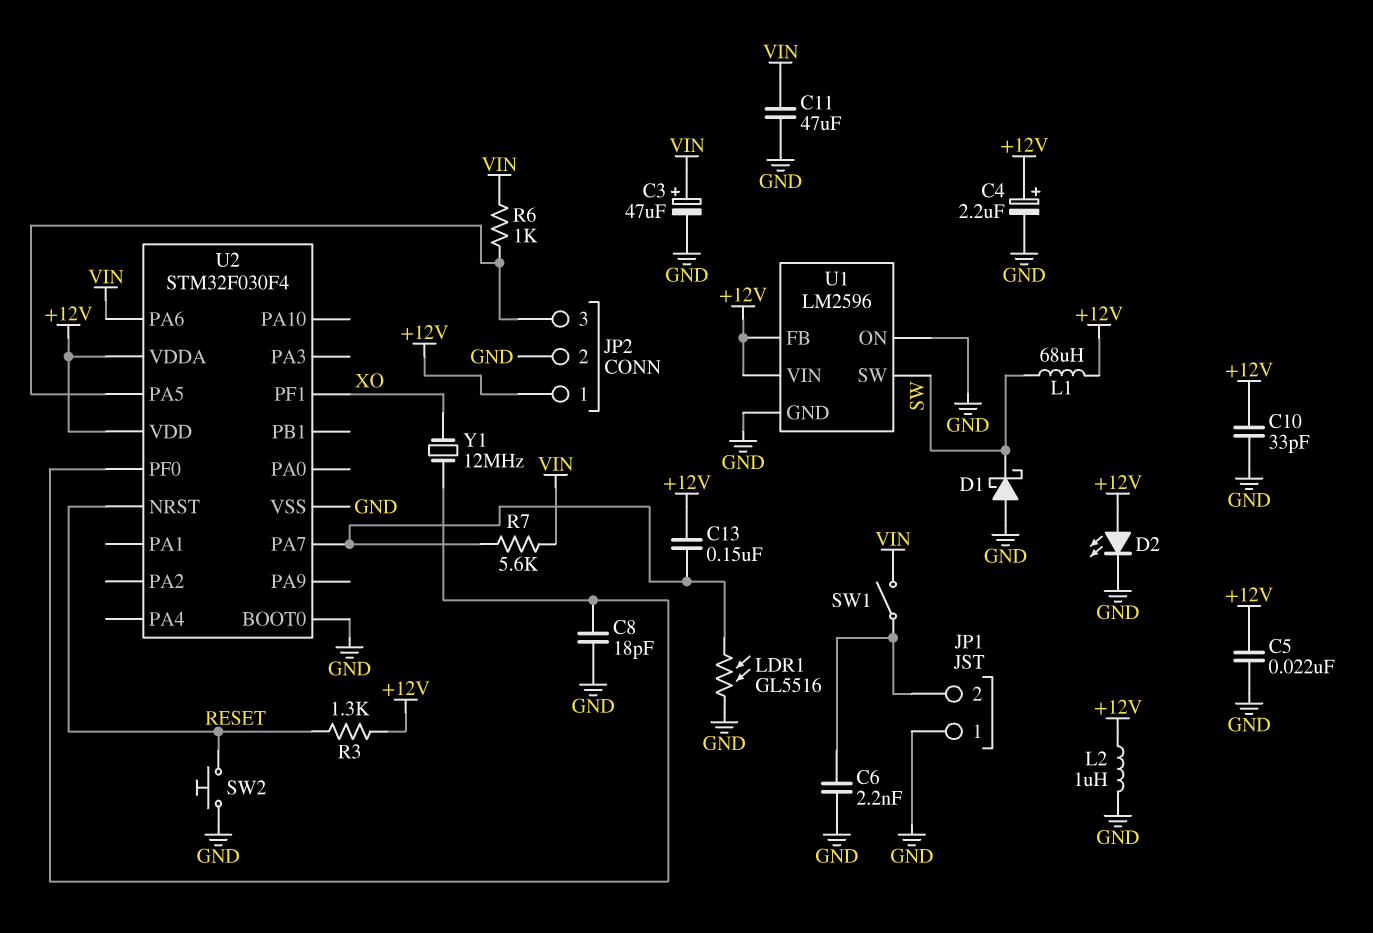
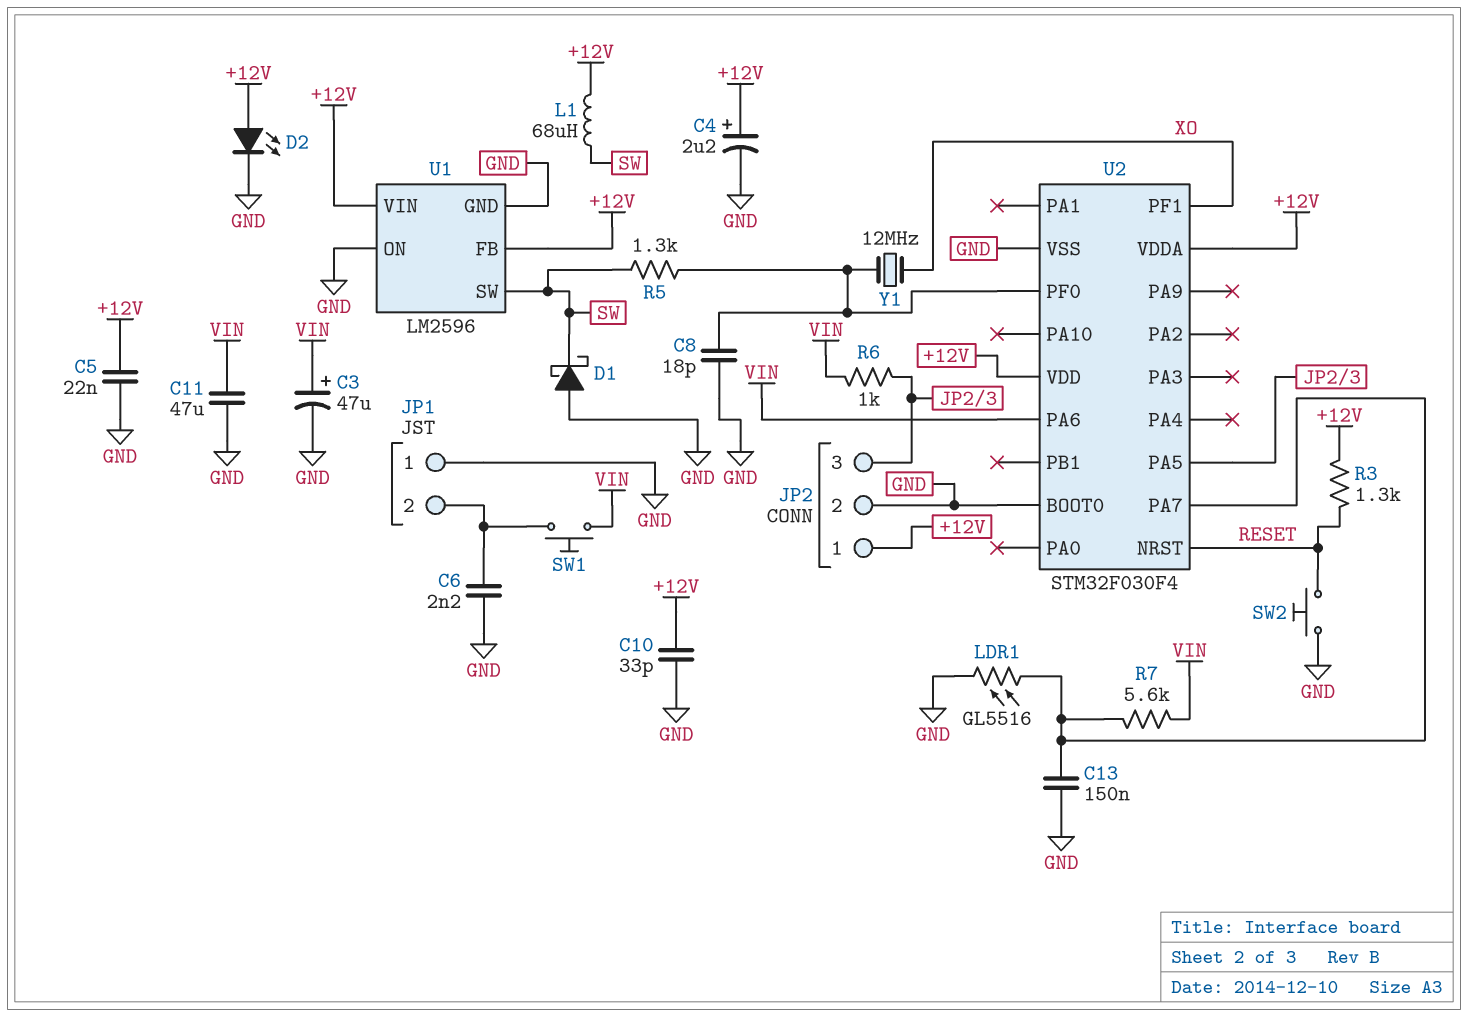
C13: 150nF (+12V, U2/PA7) -> 150nF (GND, U2/PA7)
L2: 1uH (+12V, GND) -> none
R5: none -> 1.3k (SW, U2/PF0)
SW1: switch (JP1/2, VIN) -> button (JP1/2, VIN)

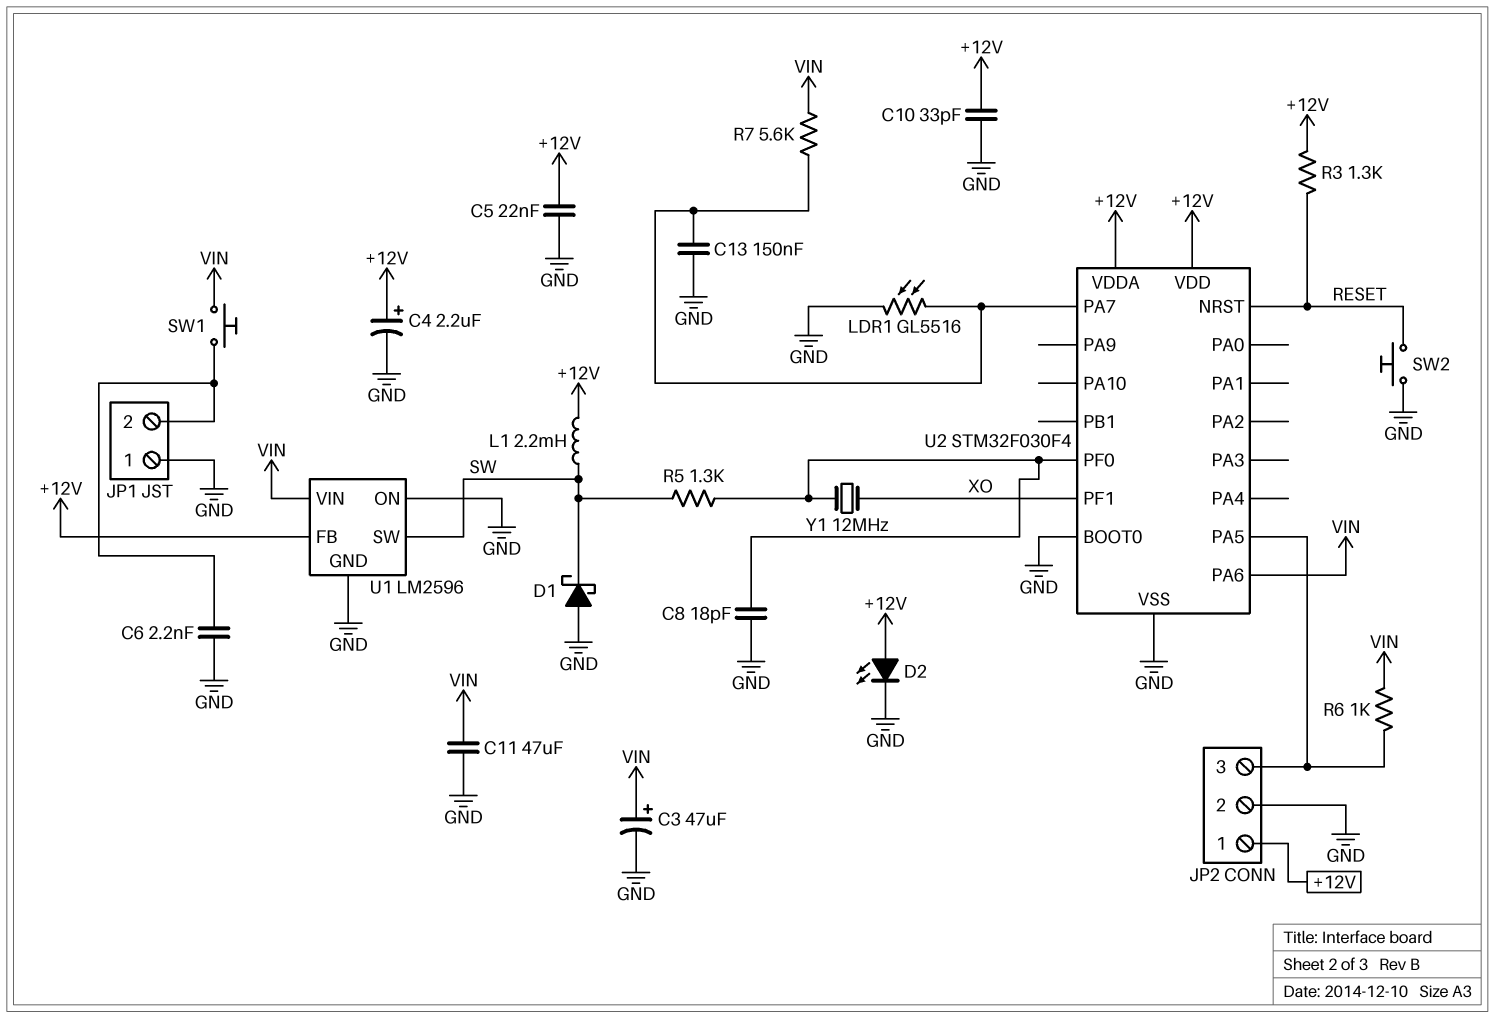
L1: 68uH (+12V, SW) -> 2.2mH (+12V, SW)
U1 pin VIN: +12V -> VIN

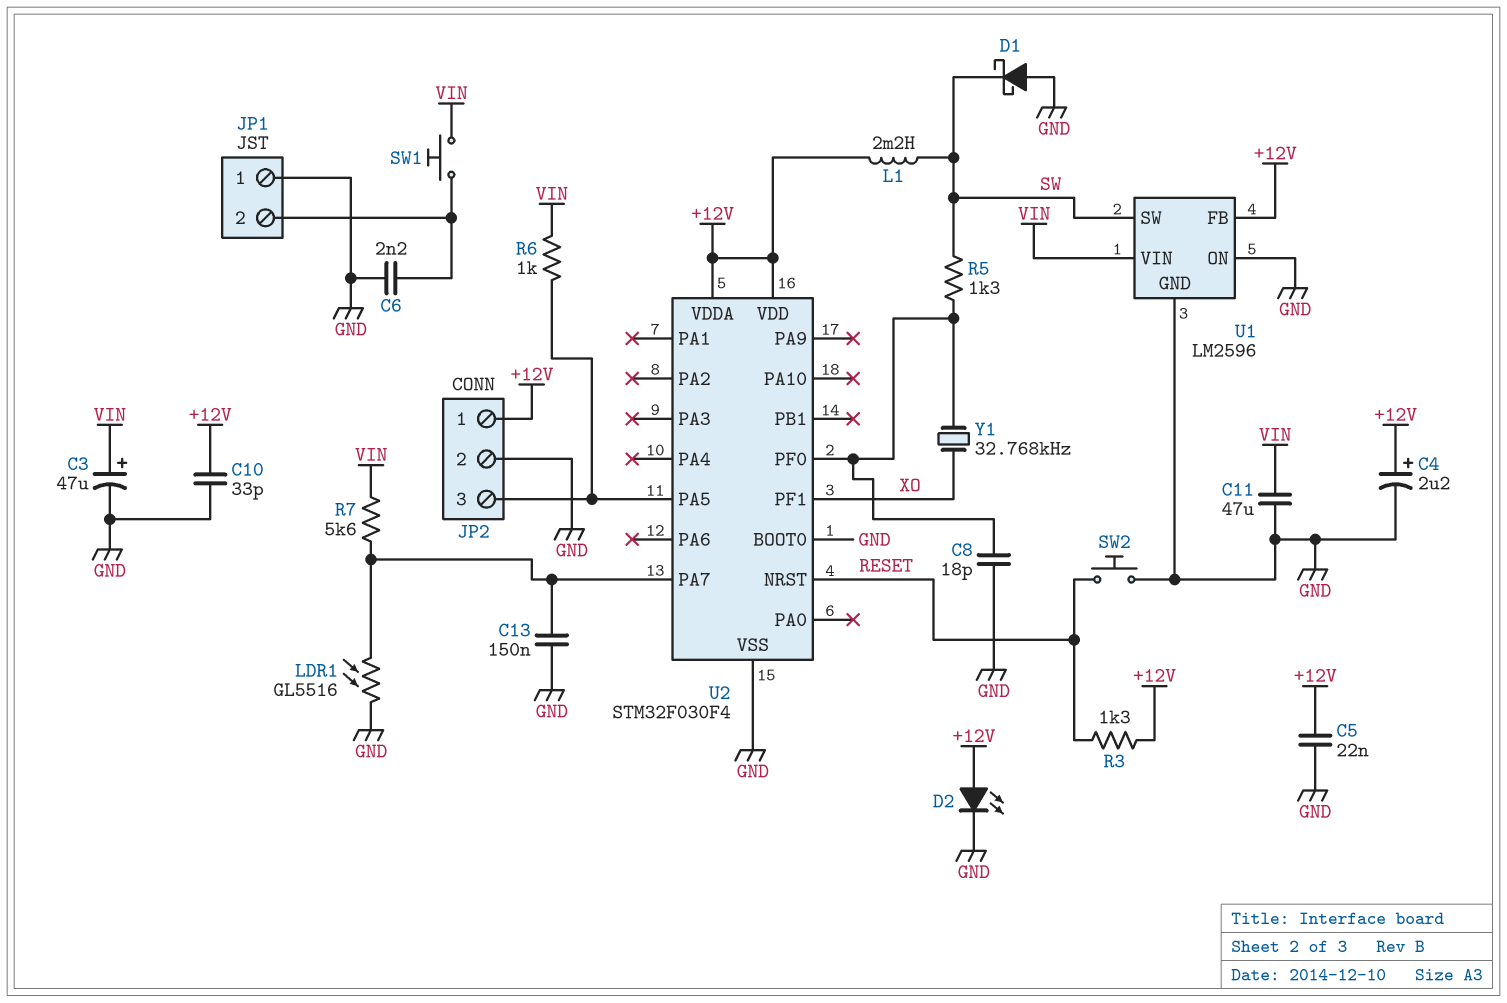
U2 pin PA6: VIN -> none
Y1: 12MHz (U2/PF0, XO) -> 32.768kHz (U2/PF0, XO)

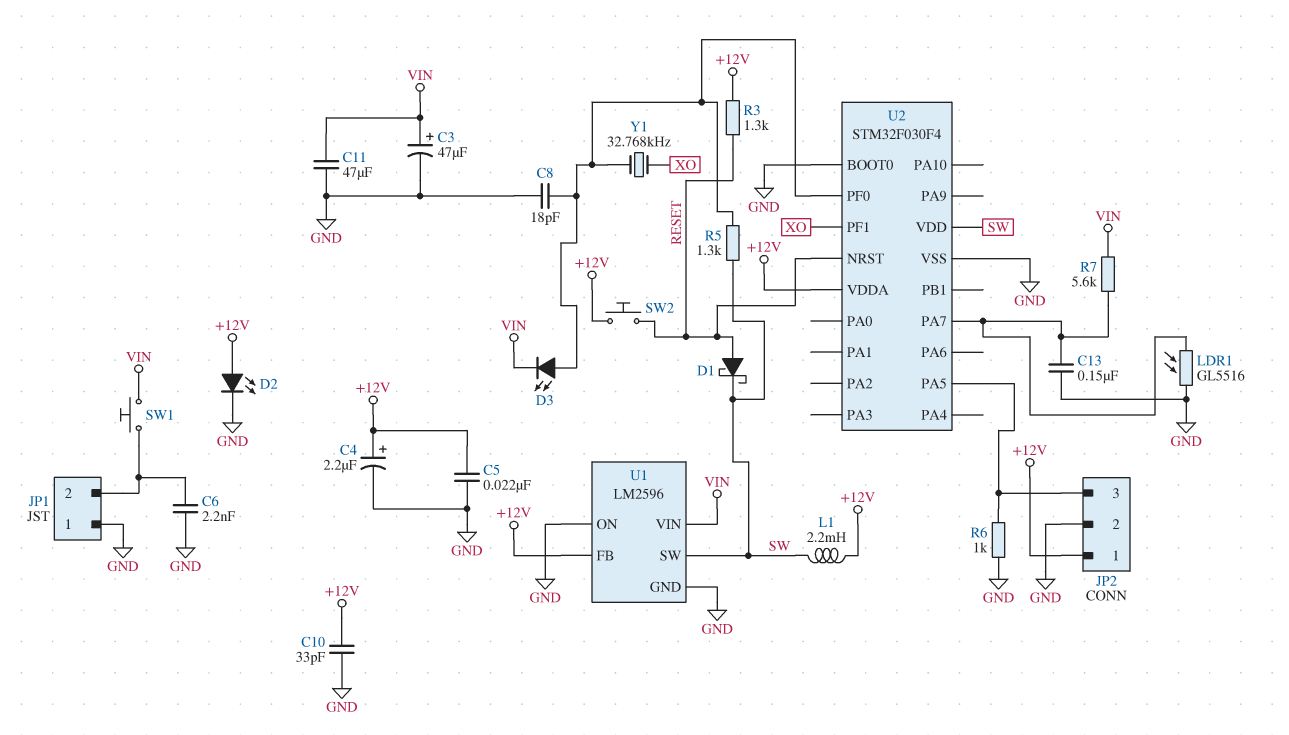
D1: schottky (A GND, K SW) -> schottky (A RESET, K SW)
D3: none -> LED (A U2/PF0, K VIN)
R6: 1k (JP2/3, VIN) -> 1k (GND, JP2/3)
SW2: button (GND, RESET) -> button (+12V, RESET)
U2 pin VDD: +12V -> SW

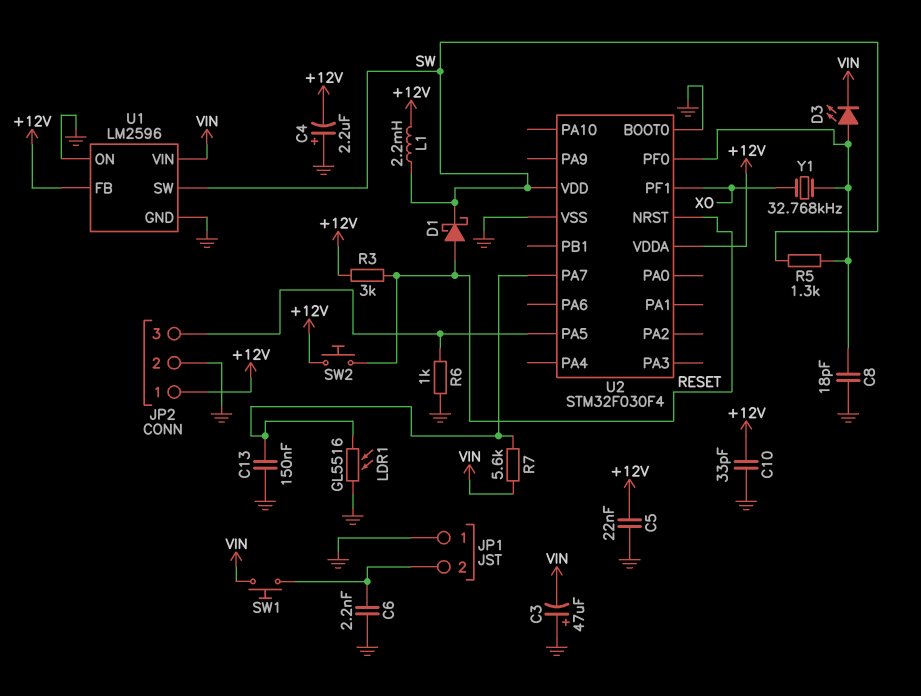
C3: 47uF (plus VIN, minus GND) -> 47uF (plus GND, minus VIN)
C4: 2.2uF (plus +12V, minus GND) -> 2.2uF (plus GND, minus +12V)
C11: 47uF (GND, VIN) -> none
D2: LED (A +12V, K GND) -> none
R3: 1.3k (+12V, RESET) -> 3k (+12V, RESET)

